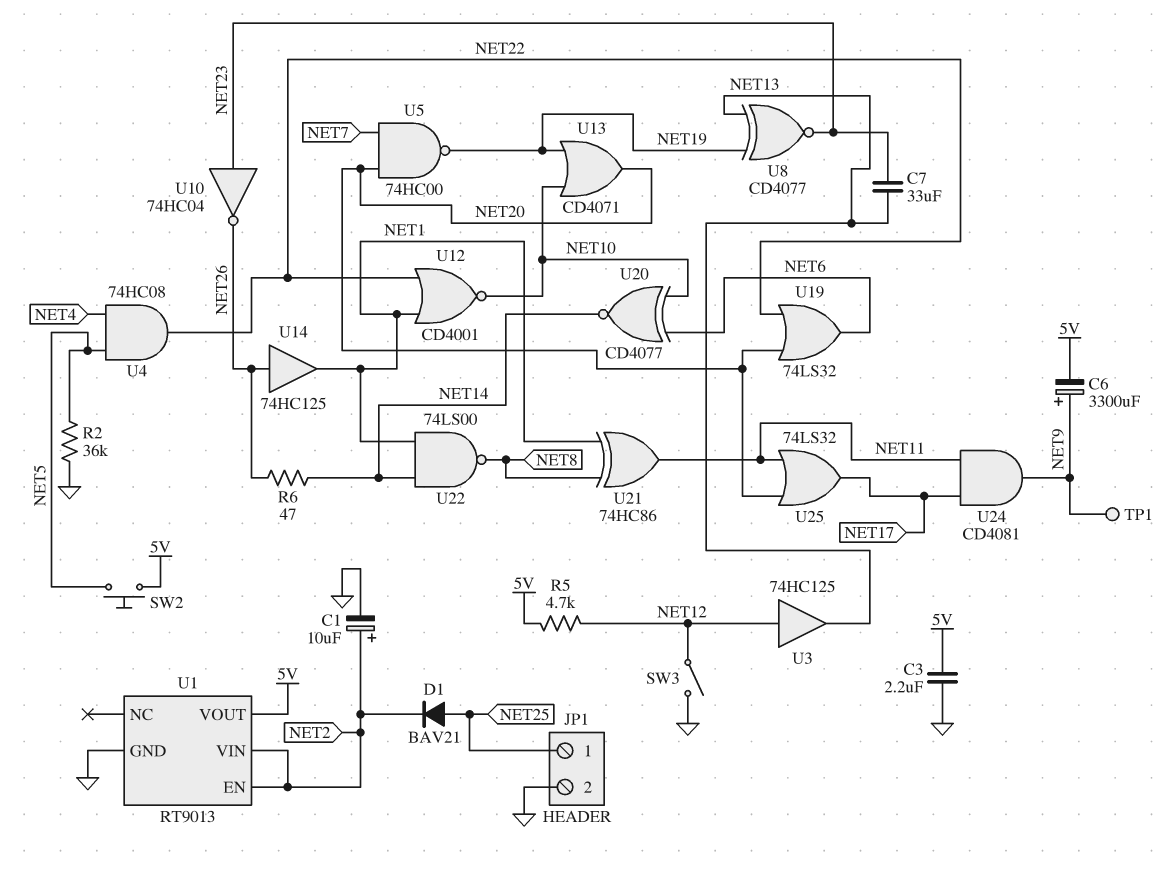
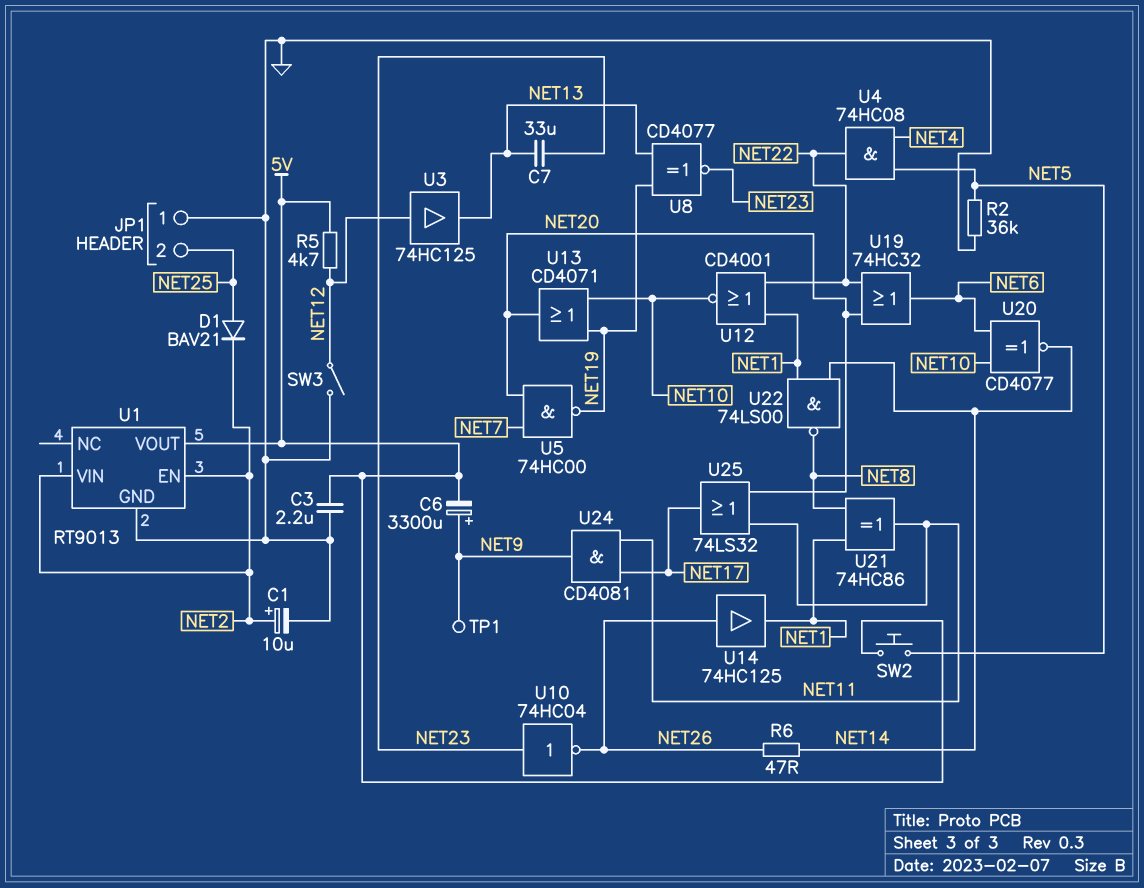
JP1 pin 1: NET25 -> GND
JP1 pin 2: GND -> NET25
U19: OR 74LS32 (in NET20, in NET22, out NET6) -> OR 74HC32 (in NET20, in NET22, out NET6)

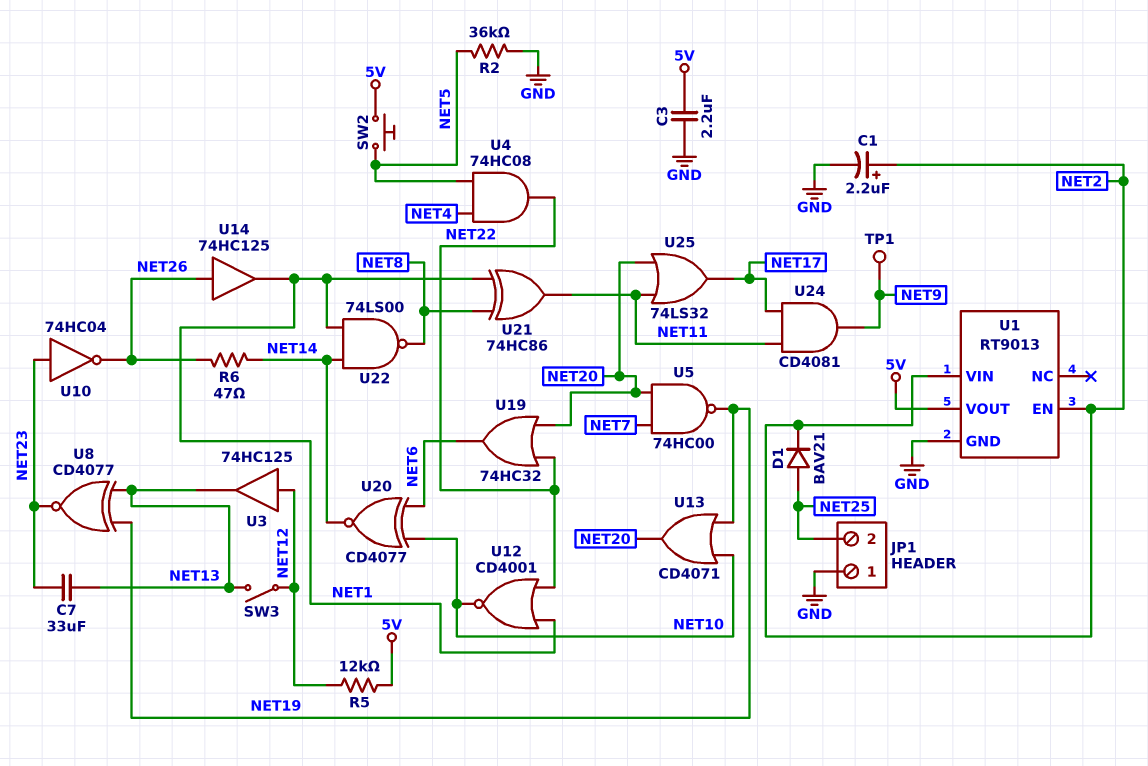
C1: 10uF (plus NET2, minus GND) -> 2.2uF (plus NET2, minus GND)
C6: 3300uF (plus NET9, minus 5V) -> none
R5: 4.7k (5V, NET12) -> 12k (5V, NET12)
SW3: switch (GND, NET12) -> switch (NET12, NET13)

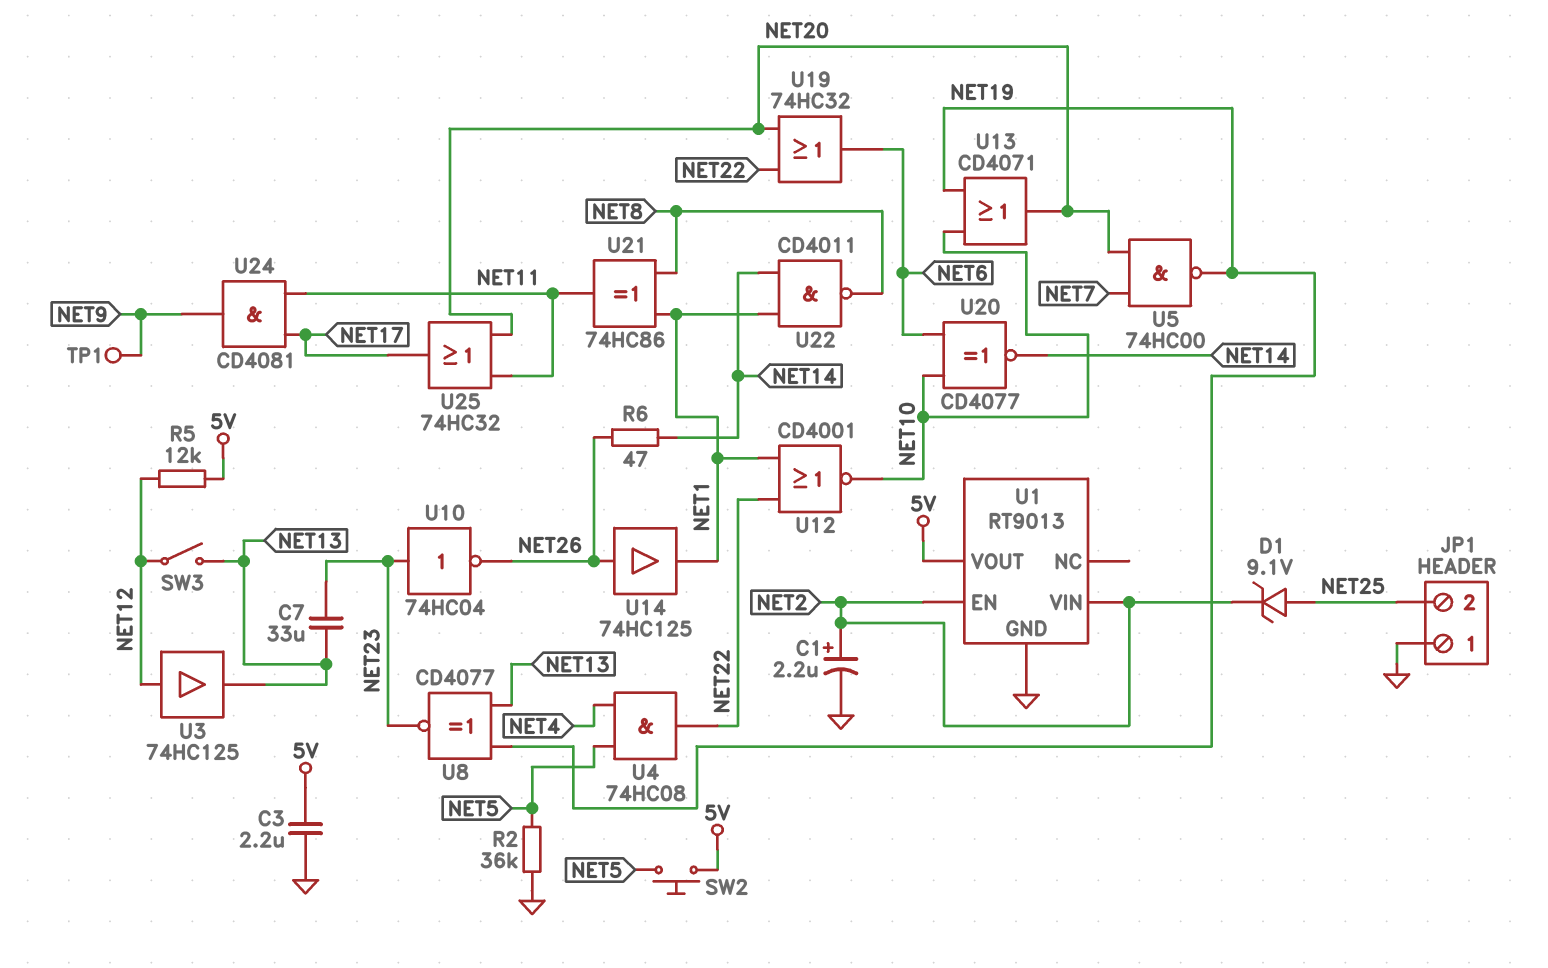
D1: diode BAV21 (A NET25, K NET2) -> zener 9.1V (A NET25, K NET2)
U22: NAND 74LS00 (in NET1, in NET14, out NET8) -> NAND CD4011 (in NET1, in NET14, out NET8)
U25: OR 74LS32 (in NET11, in NET20, out NET17) -> OR 74HC32 (in NET11, in NET20, out NET17)

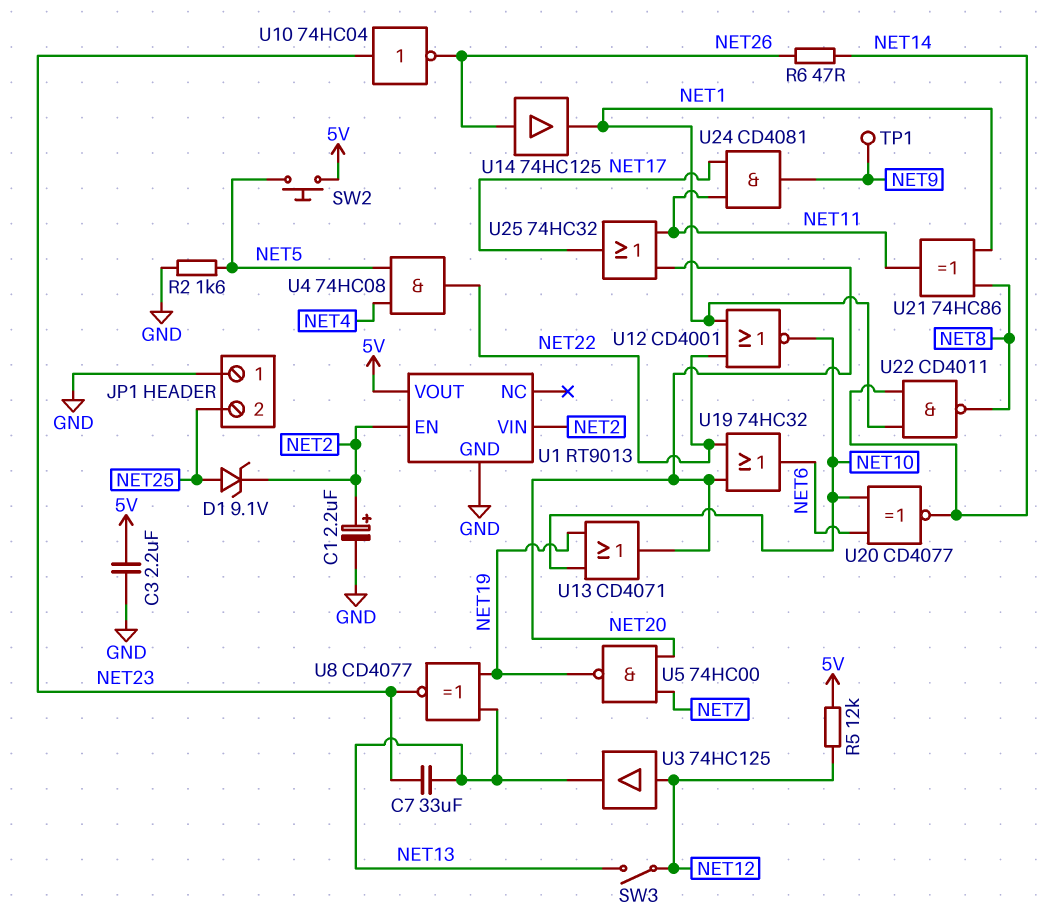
R2: 36k (GND, NET5) -> 1.6k (GND, NET5)

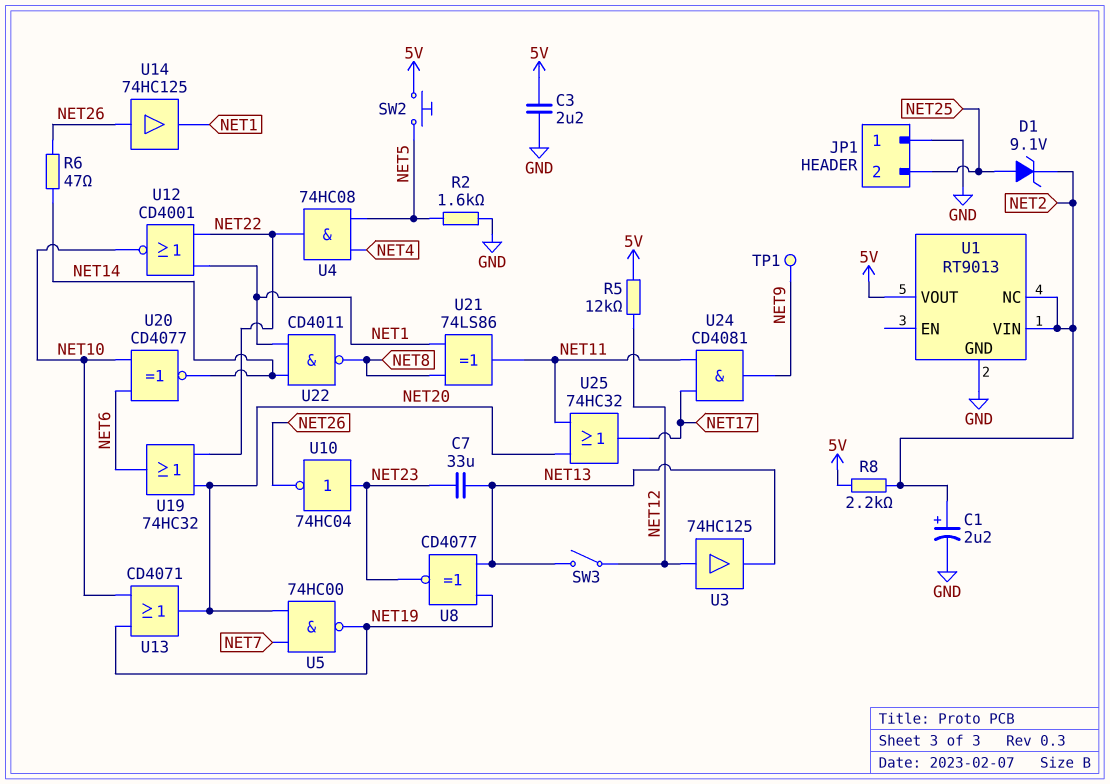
R8: none -> 2.2k (5V, NET2)
U1 pin EN: NET2 -> none
U1 pin NC: none -> NET2
U21: XOR 74HC86 (in NET1, in NET8, out NET11) -> XOR 74LS86 (in NET1, in NET8, out NET11)

